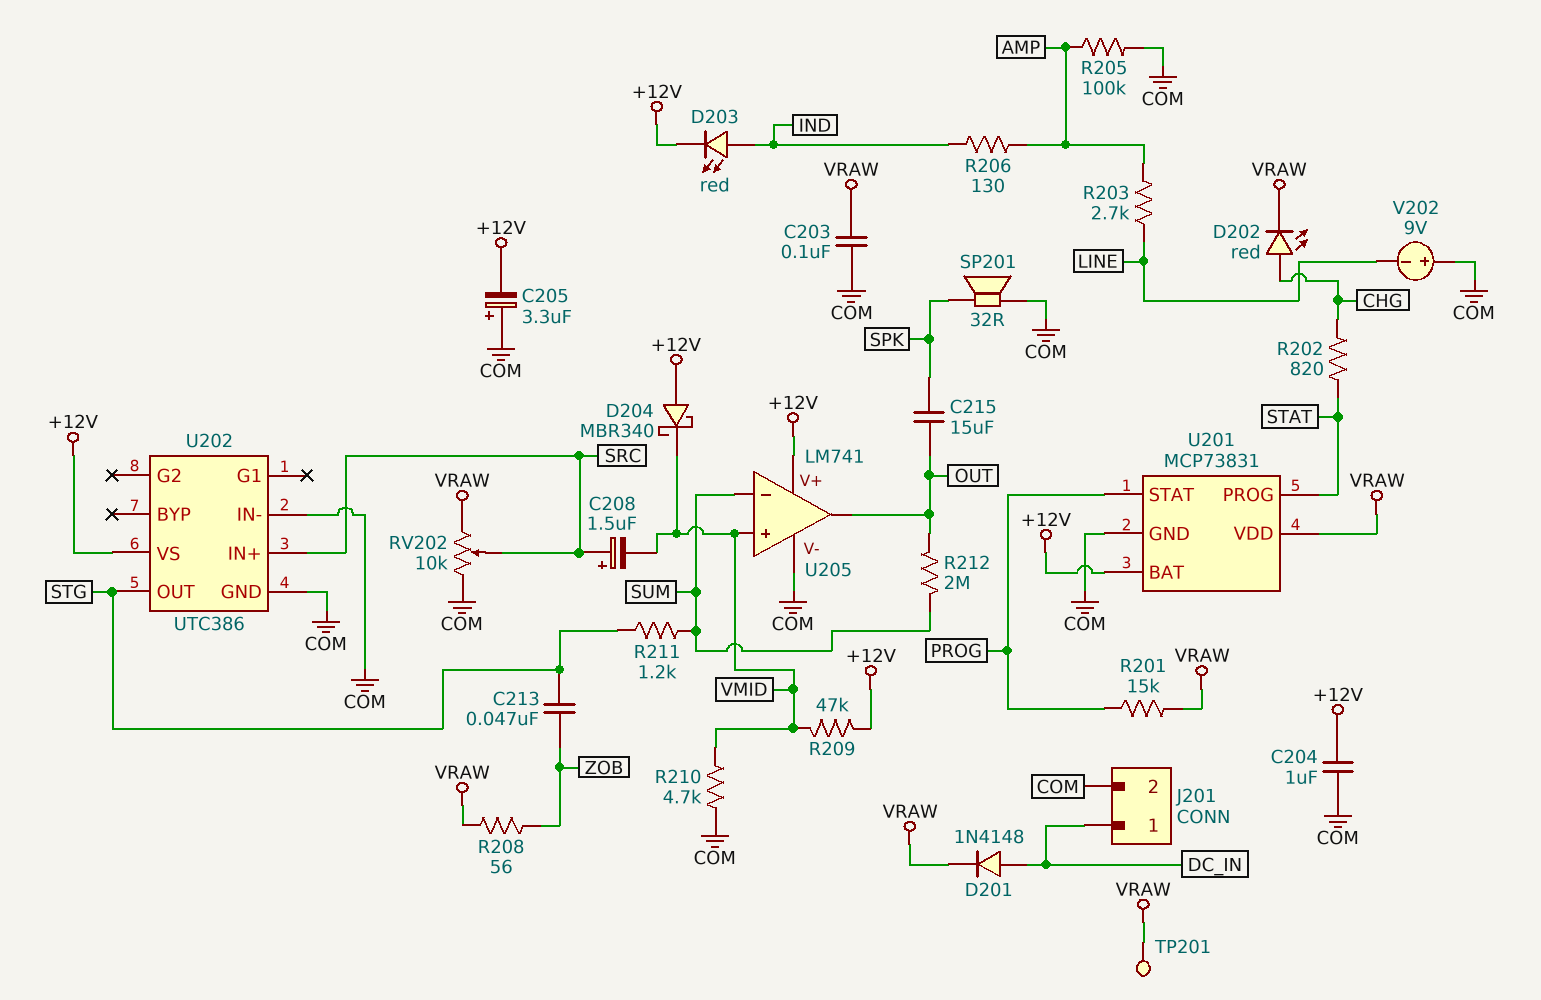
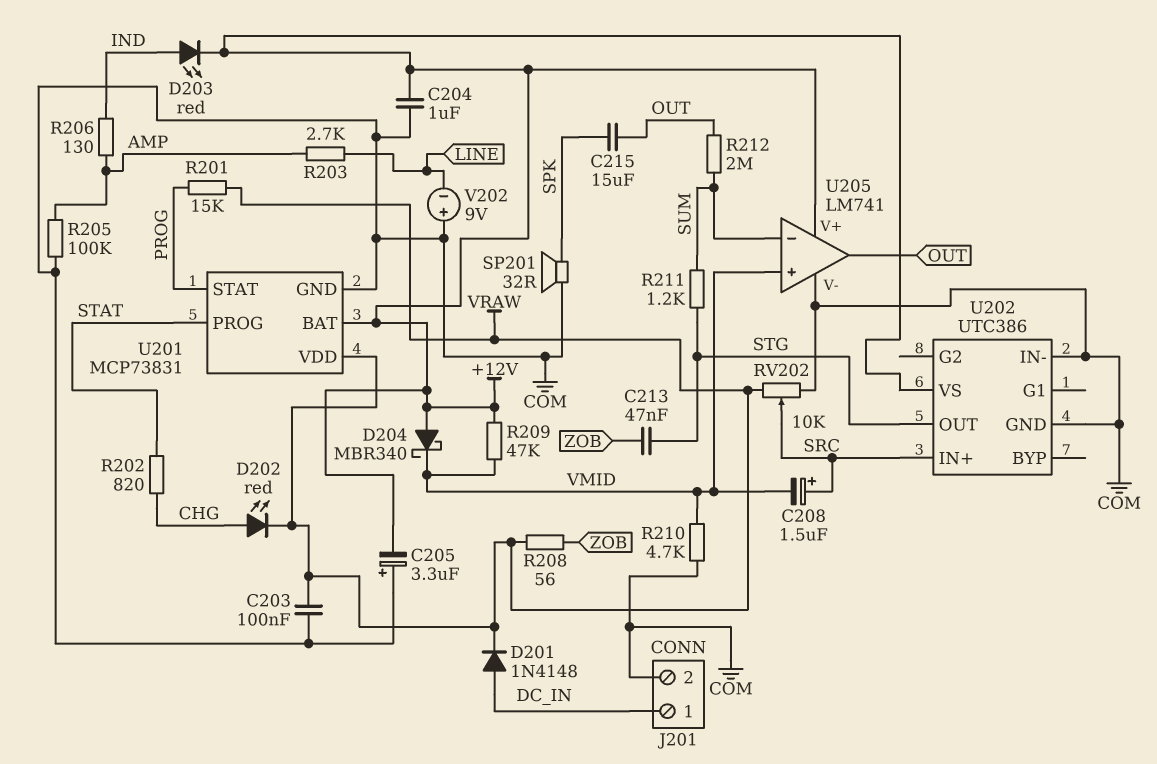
TP201: test point (VRAW) -> none

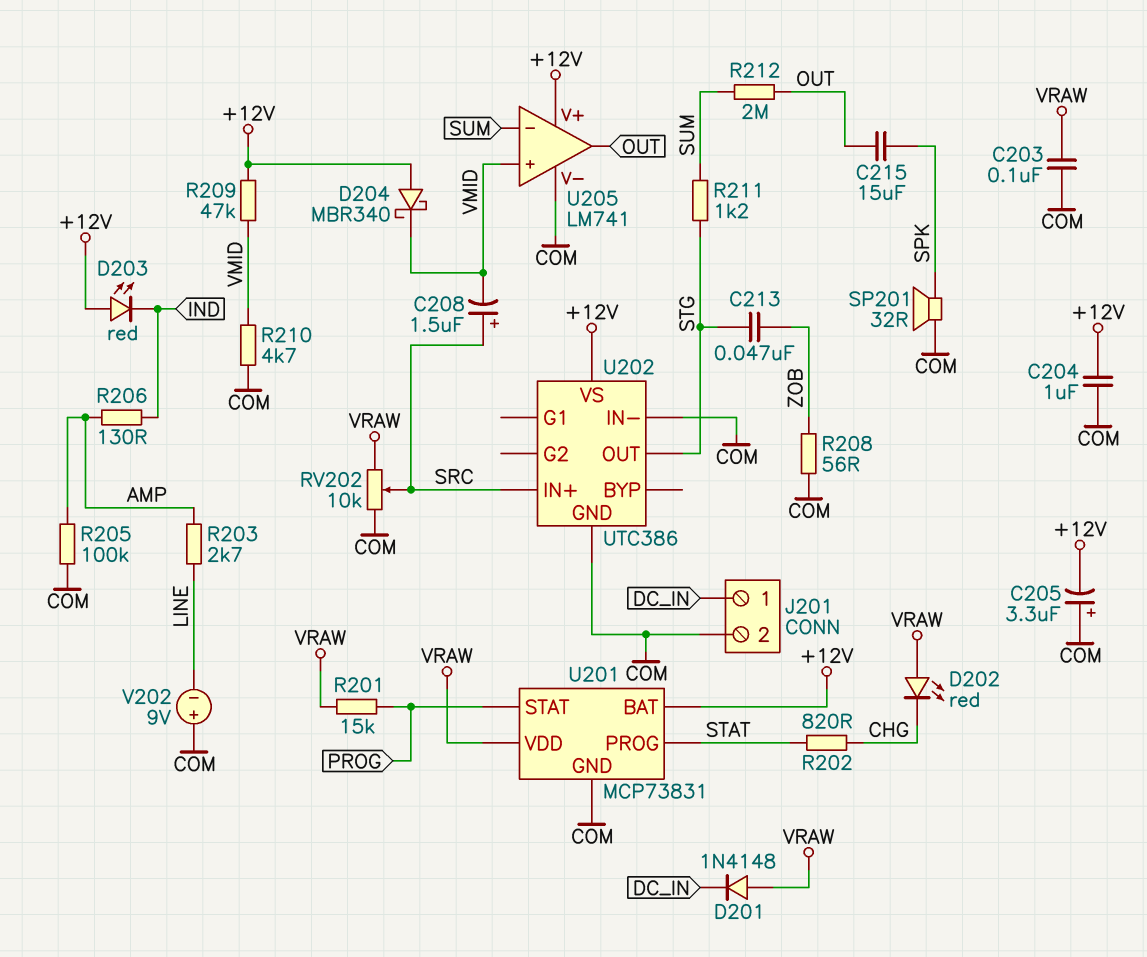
D201: diode 1N4148 (A DC_IN, K VRAW) -> diode 1N4148 (A VRAW, K DC_IN)
D202: LED red (A CHG, K VRAW) -> LED red (A VRAW, K CHG)
D203: LED red (A IND, K +12V) -> LED red (A +12V, K IND)
R208: 56 (VRAW, ZOB) -> 56 (COM, ZOB)

